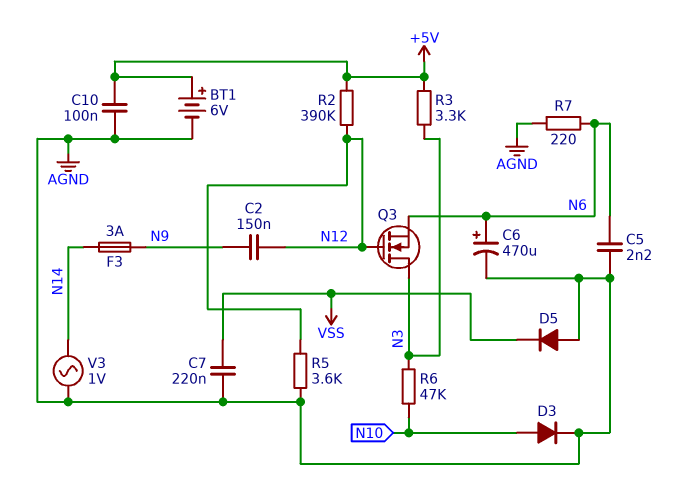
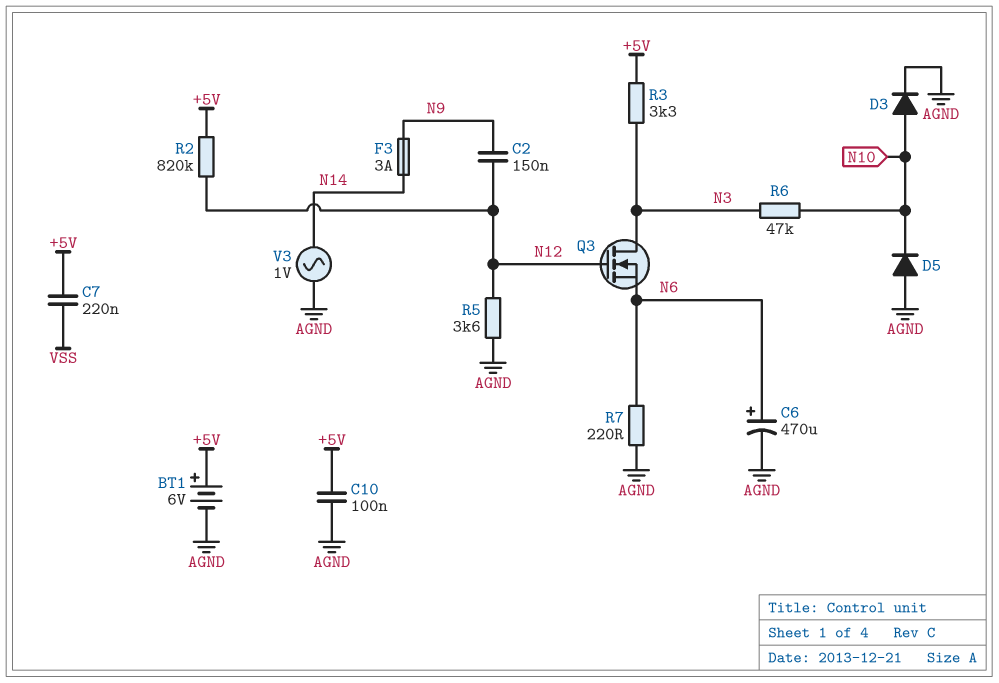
C5: 2.2nF (AGND, N6) -> none
C7: 220nF (AGND, VSS) -> 220nF (+5V, VSS)
D5: diode (A AGND, K VSS) -> diode (A AGND, K N10)
R2: 390k (+5V, N12) -> 820k (+5V, N12)

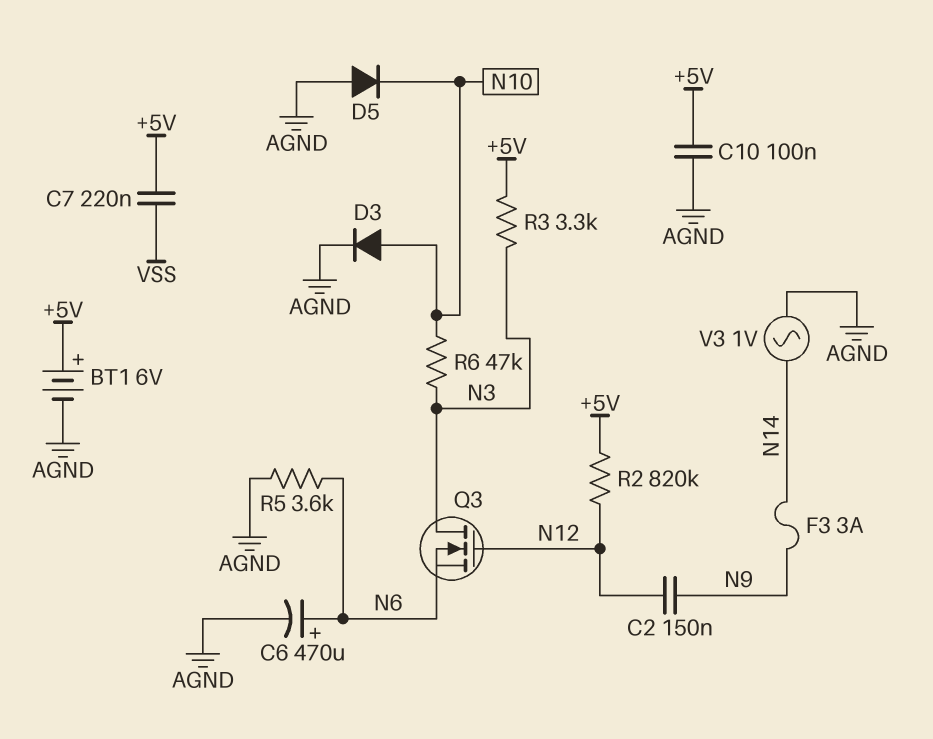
R5: 3.6k (AGND, N12) -> 3.6k (AGND, N6)
R7: 220 (AGND, N6) -> none

